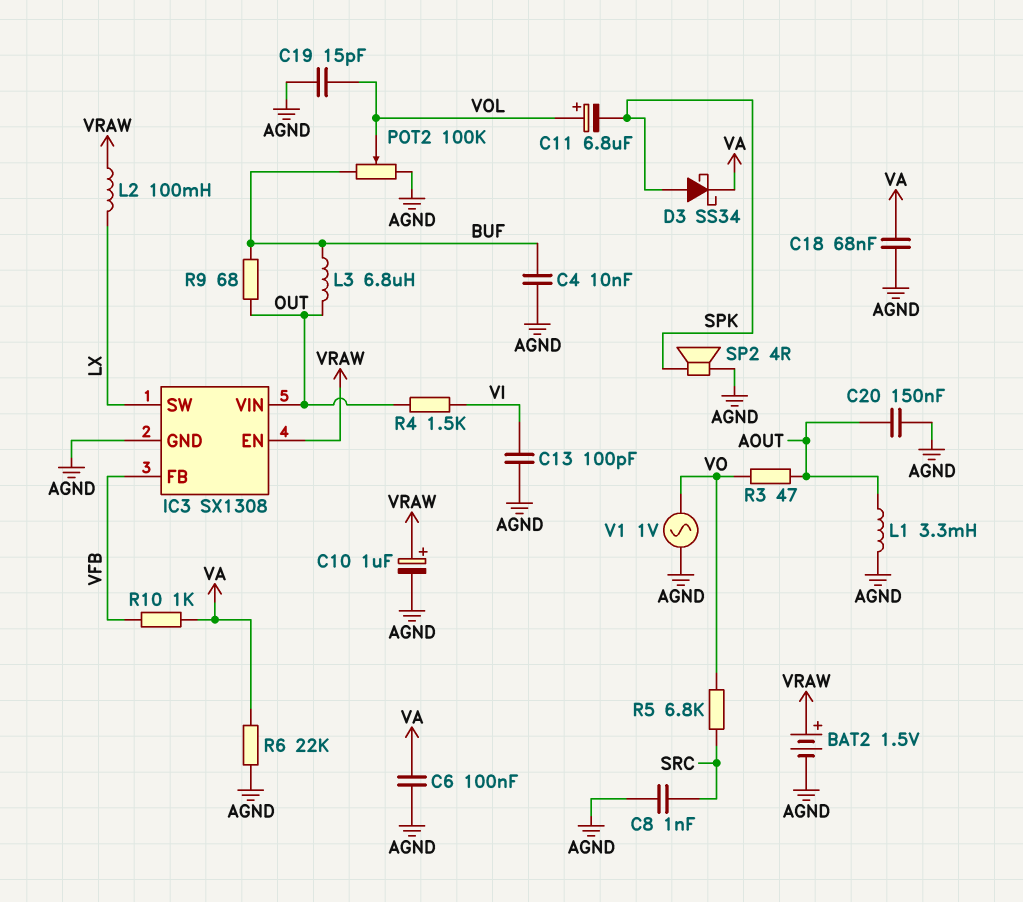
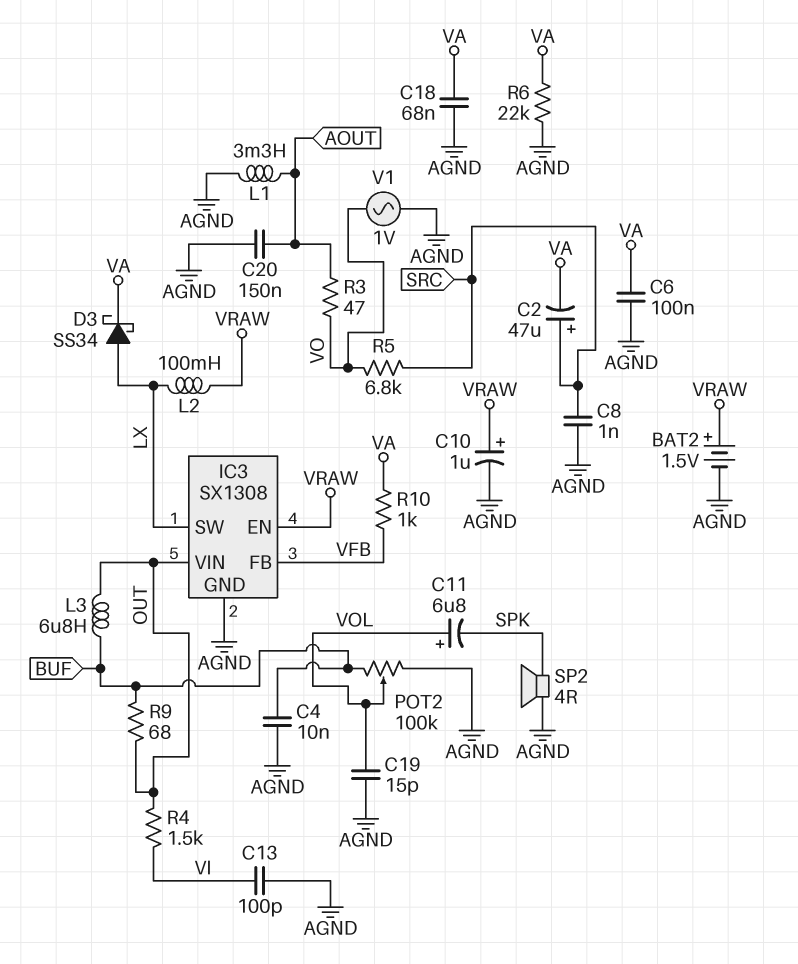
C2: none -> 47uF (plus SRC, minus VA)
D3: schottky SS34 (A SPK, K VA) -> schottky SS34 (A LX, K VA)

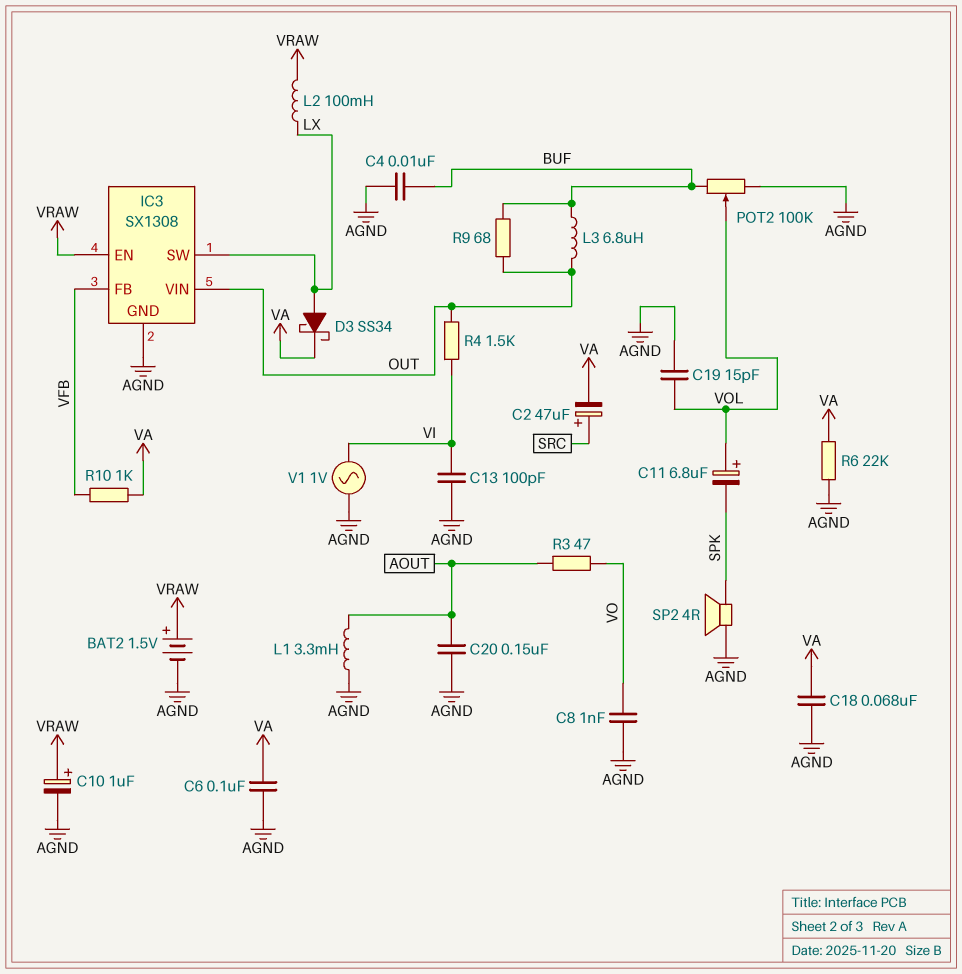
C8: 1nF (AGND, SRC) -> 1nF (AGND, VO)
R5: 6.8k (SRC, VO) -> none
V1: AC 1V (AGND, VO) -> AC 1V (AGND, VI)

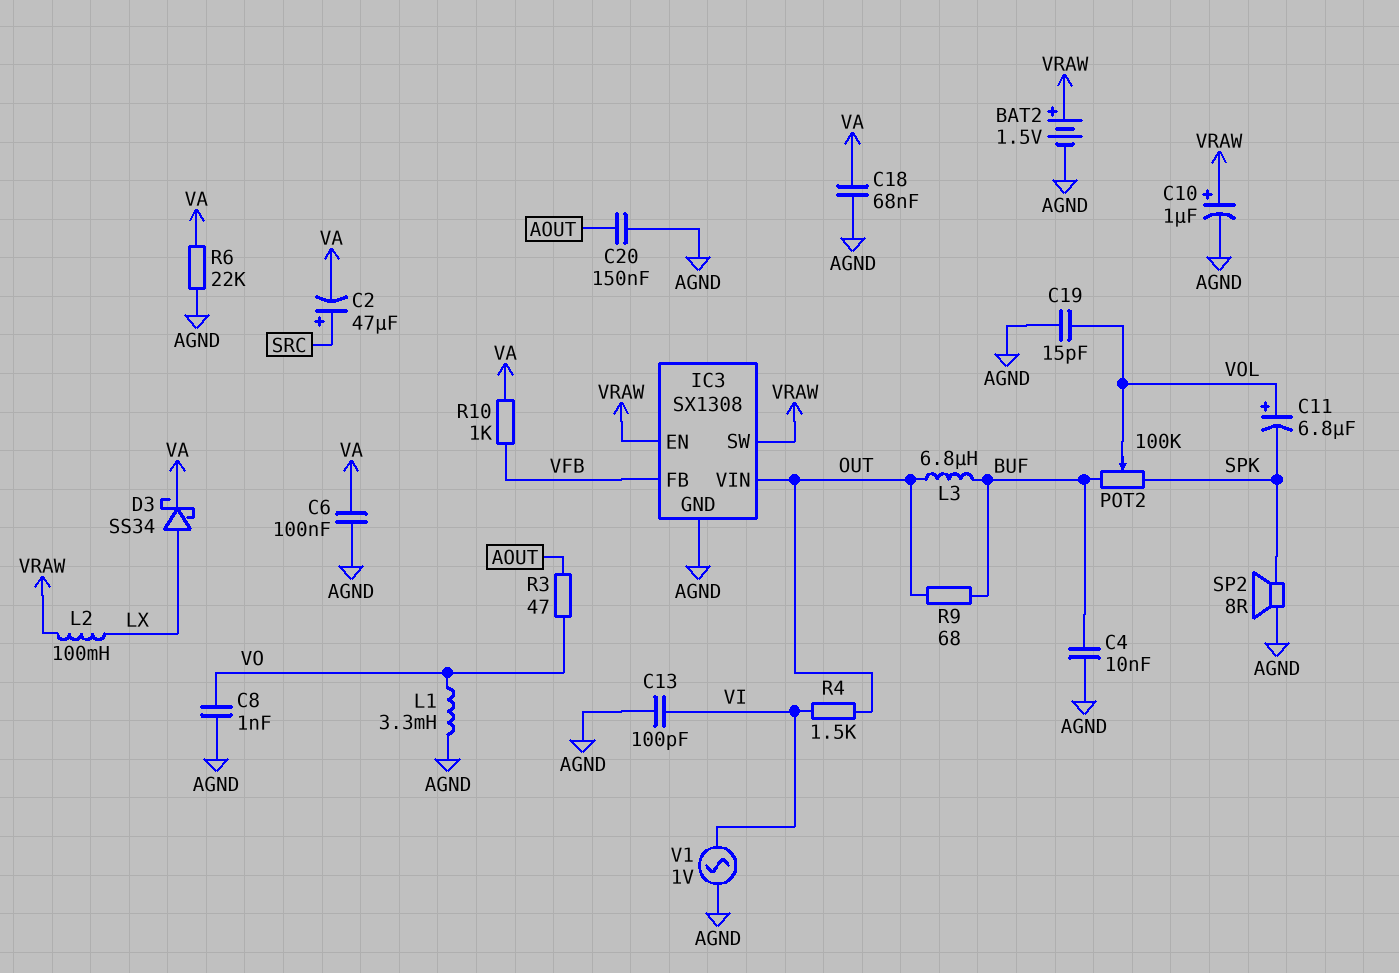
IC3 pin SW: LX -> VRAW
L1: 3.3mH (AGND, AOUT) -> 3.3mH (AGND, VO)
POT2: 100k (AGND, BUF, wiper VOL) -> 100k (BUF, SPK, wiper VOL)
SP2: speaker 4R (AGND, SPK) -> speaker 8R (AGND, SPK)

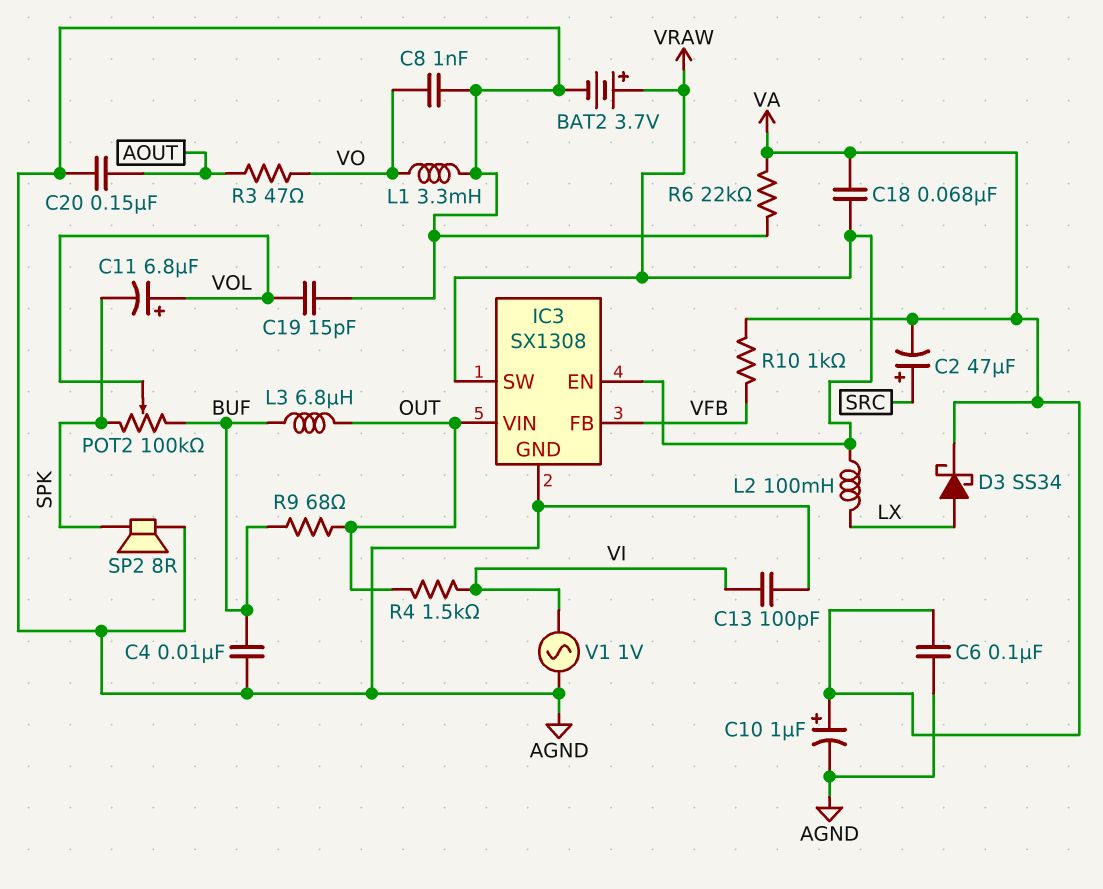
BAT2: 1.5V (plus VRAW, minus AGND) -> 3.7V (plus VRAW, minus AGND)
C10: 1uF (plus VRAW, minus AGND) -> 1uF (plus VA, minus AGND)
C18: 68nF (AGND, VA) -> 68nF (VA, VRAW)

